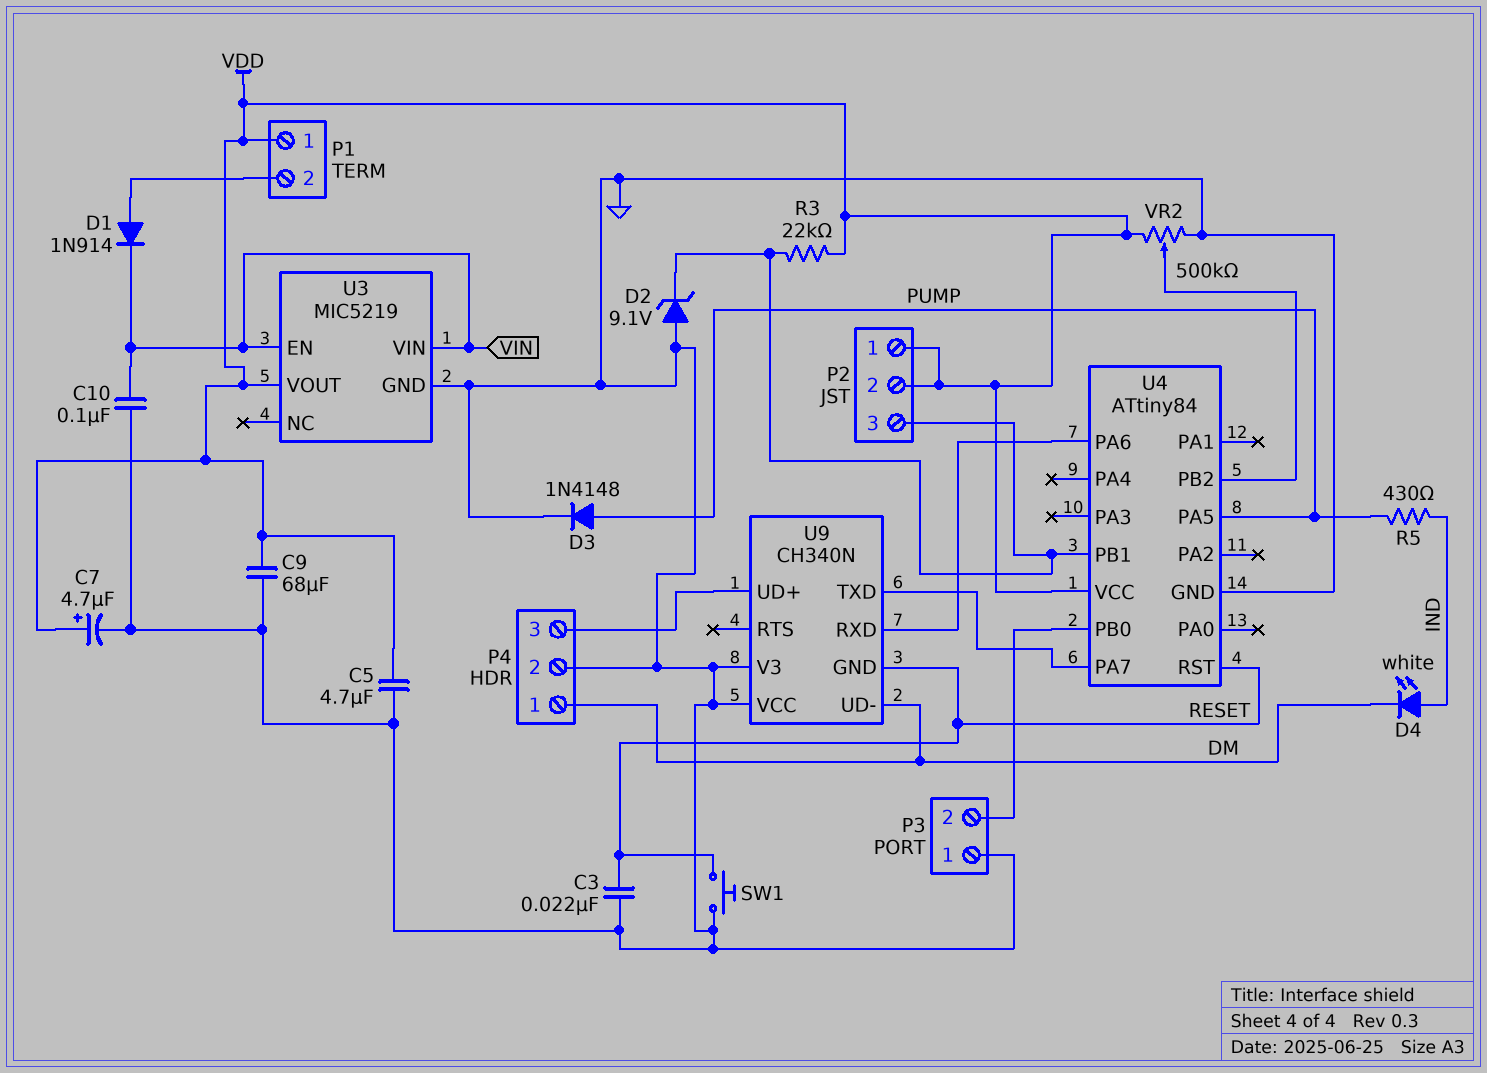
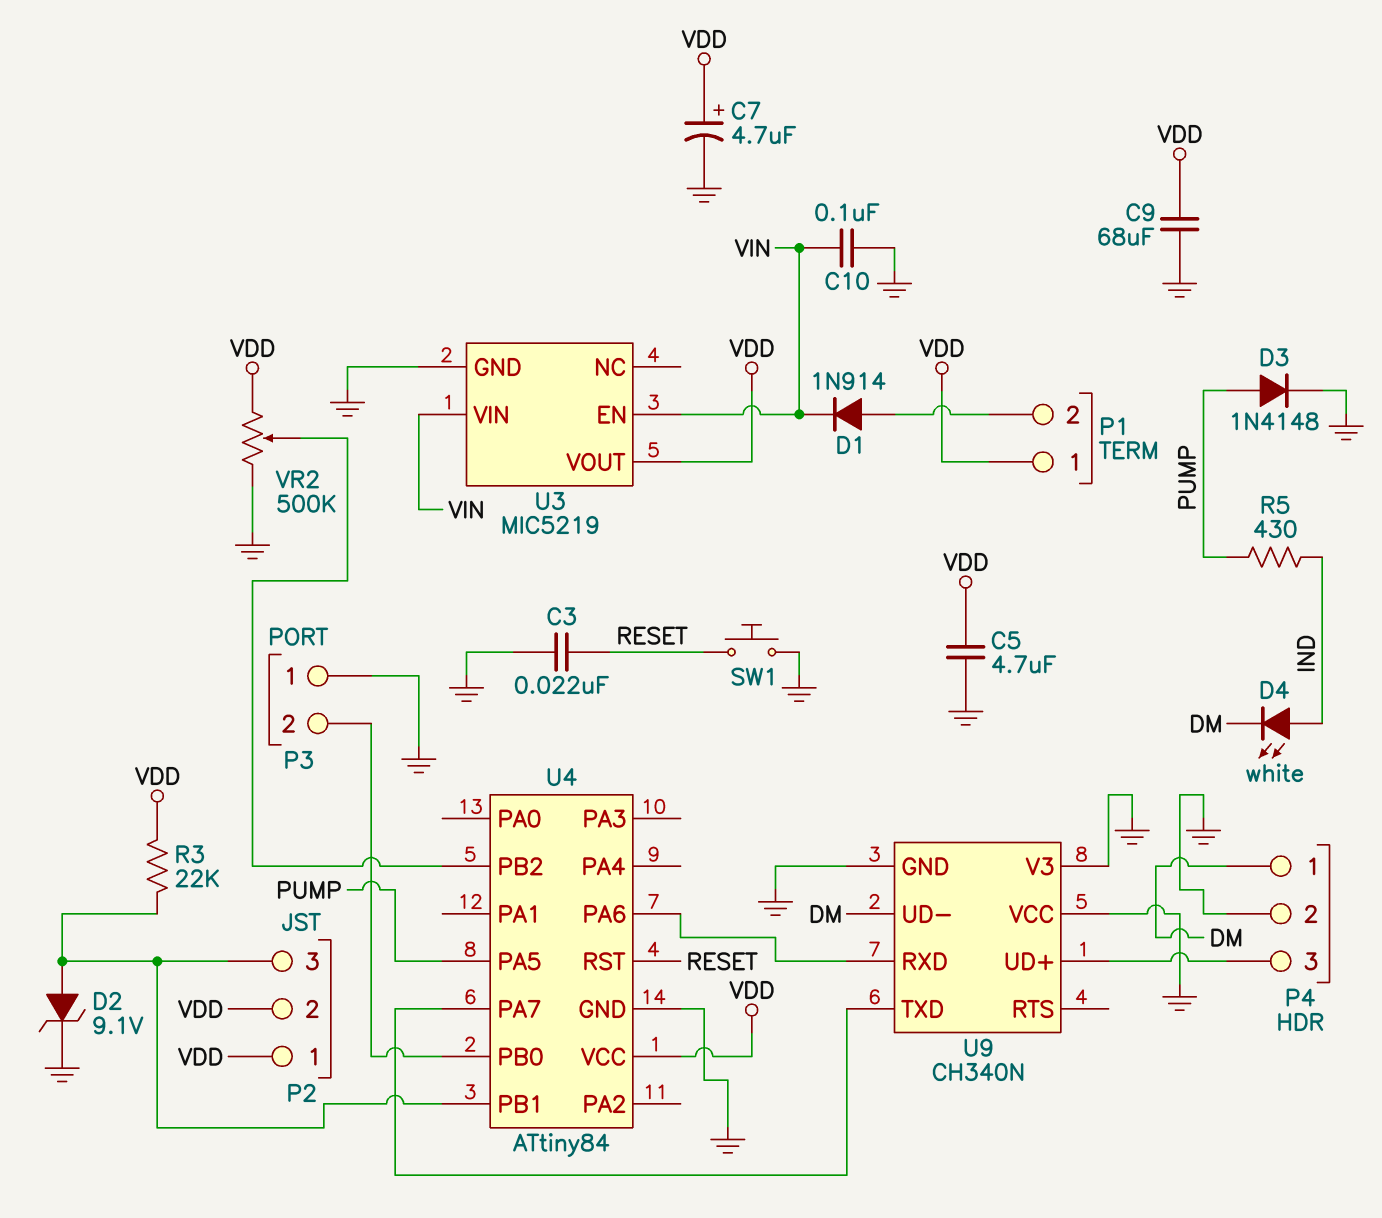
D2: zener 9.1V (A GND, K P2/3) -> zener 9.1V (A P2/3, K GND)
U9 pin GND: RESET -> GND

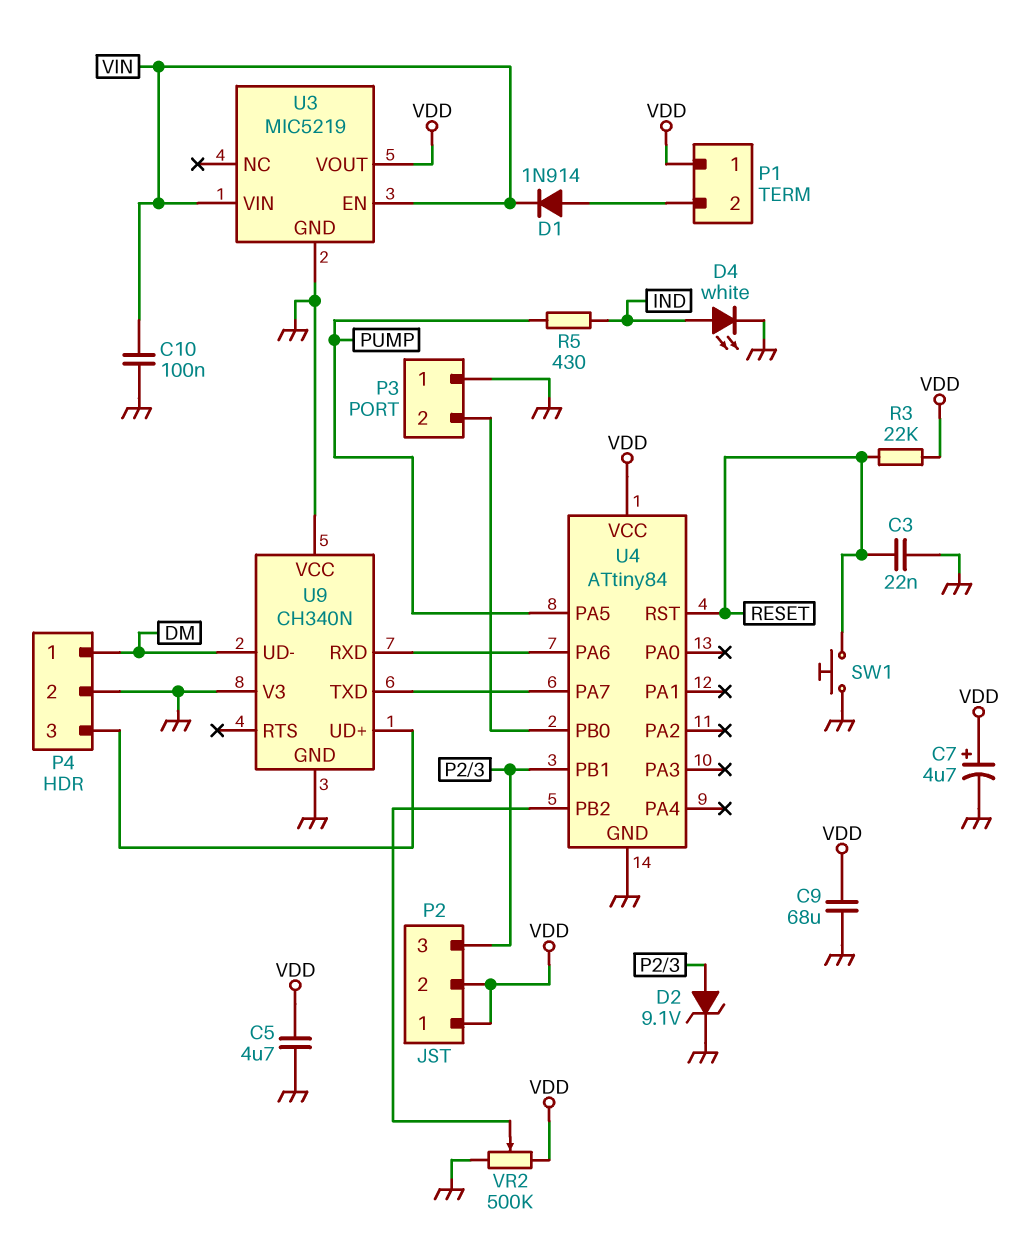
D3: diode 1N4148 (A PUMP, K GND) -> none
D4: LED white (A IND, K DM) -> LED white (A IND, K GND)
R3: 22k (P2/3, VDD) -> 22k (RESET, VDD)

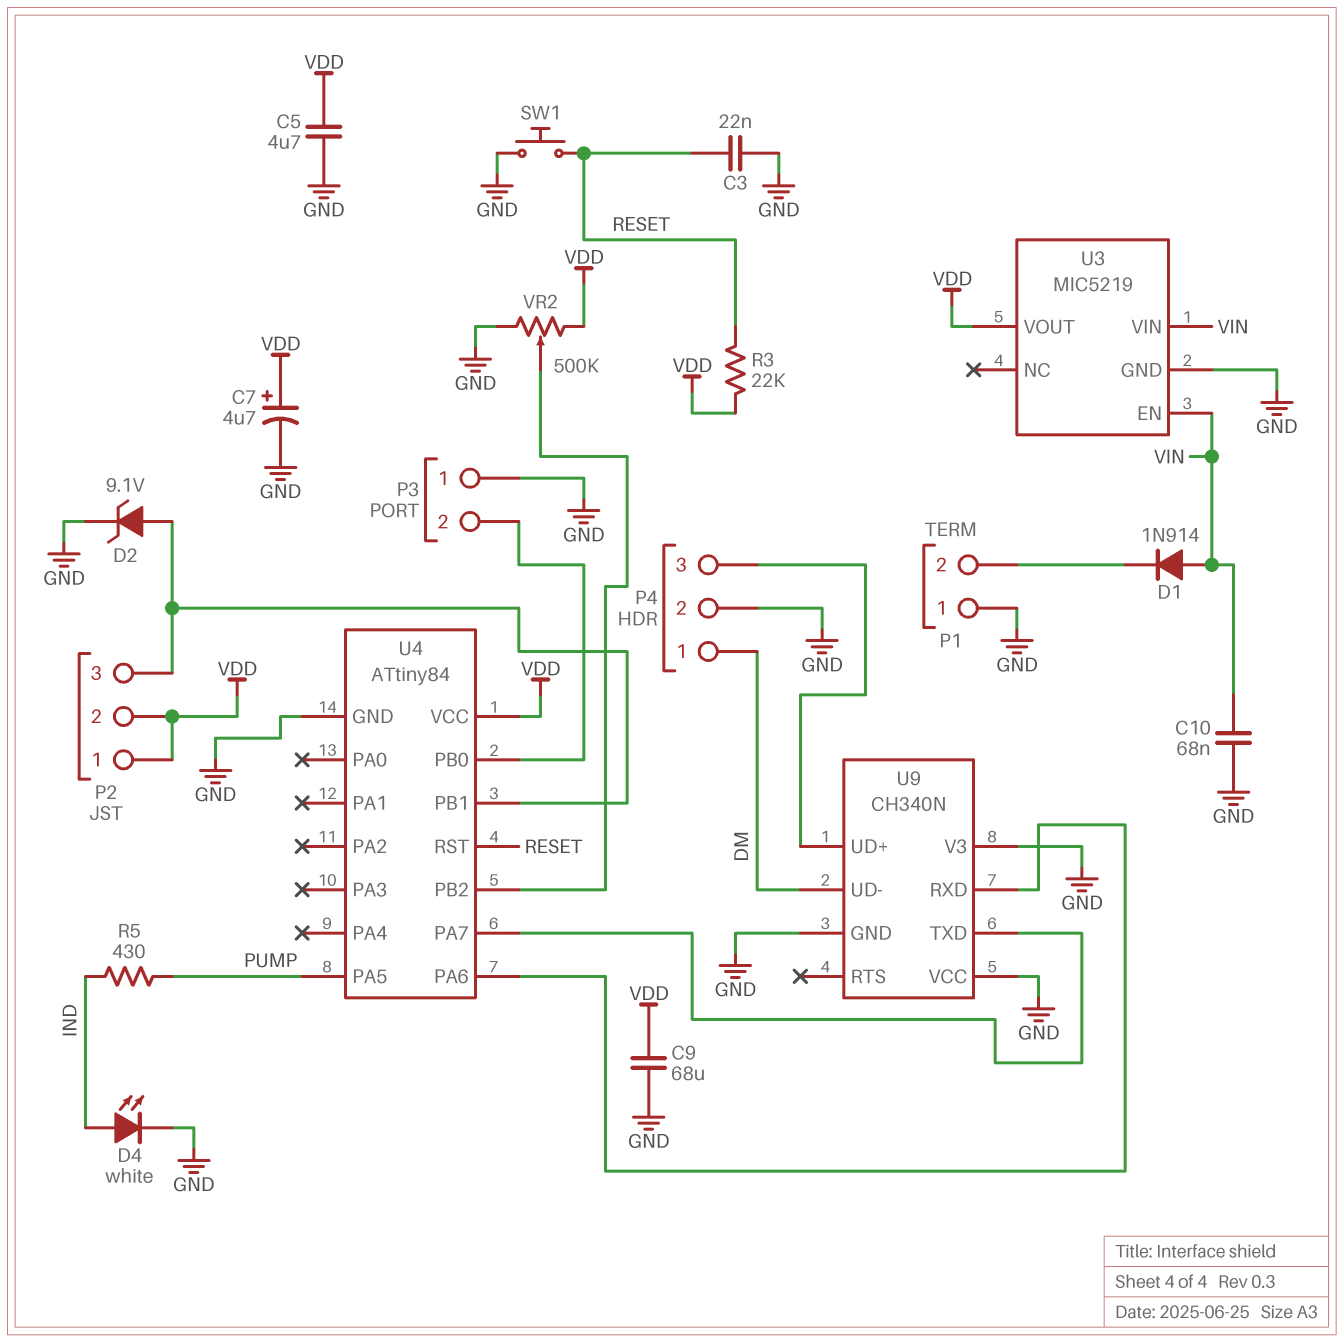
C10: 100nF (GND, VIN) -> 68nF (GND, VIN)
D1: diode 1N914 (A P1/2, K VIN) -> diode 1N914 (A VIN, K P1/2)
P1 pin 1: VDD -> GND

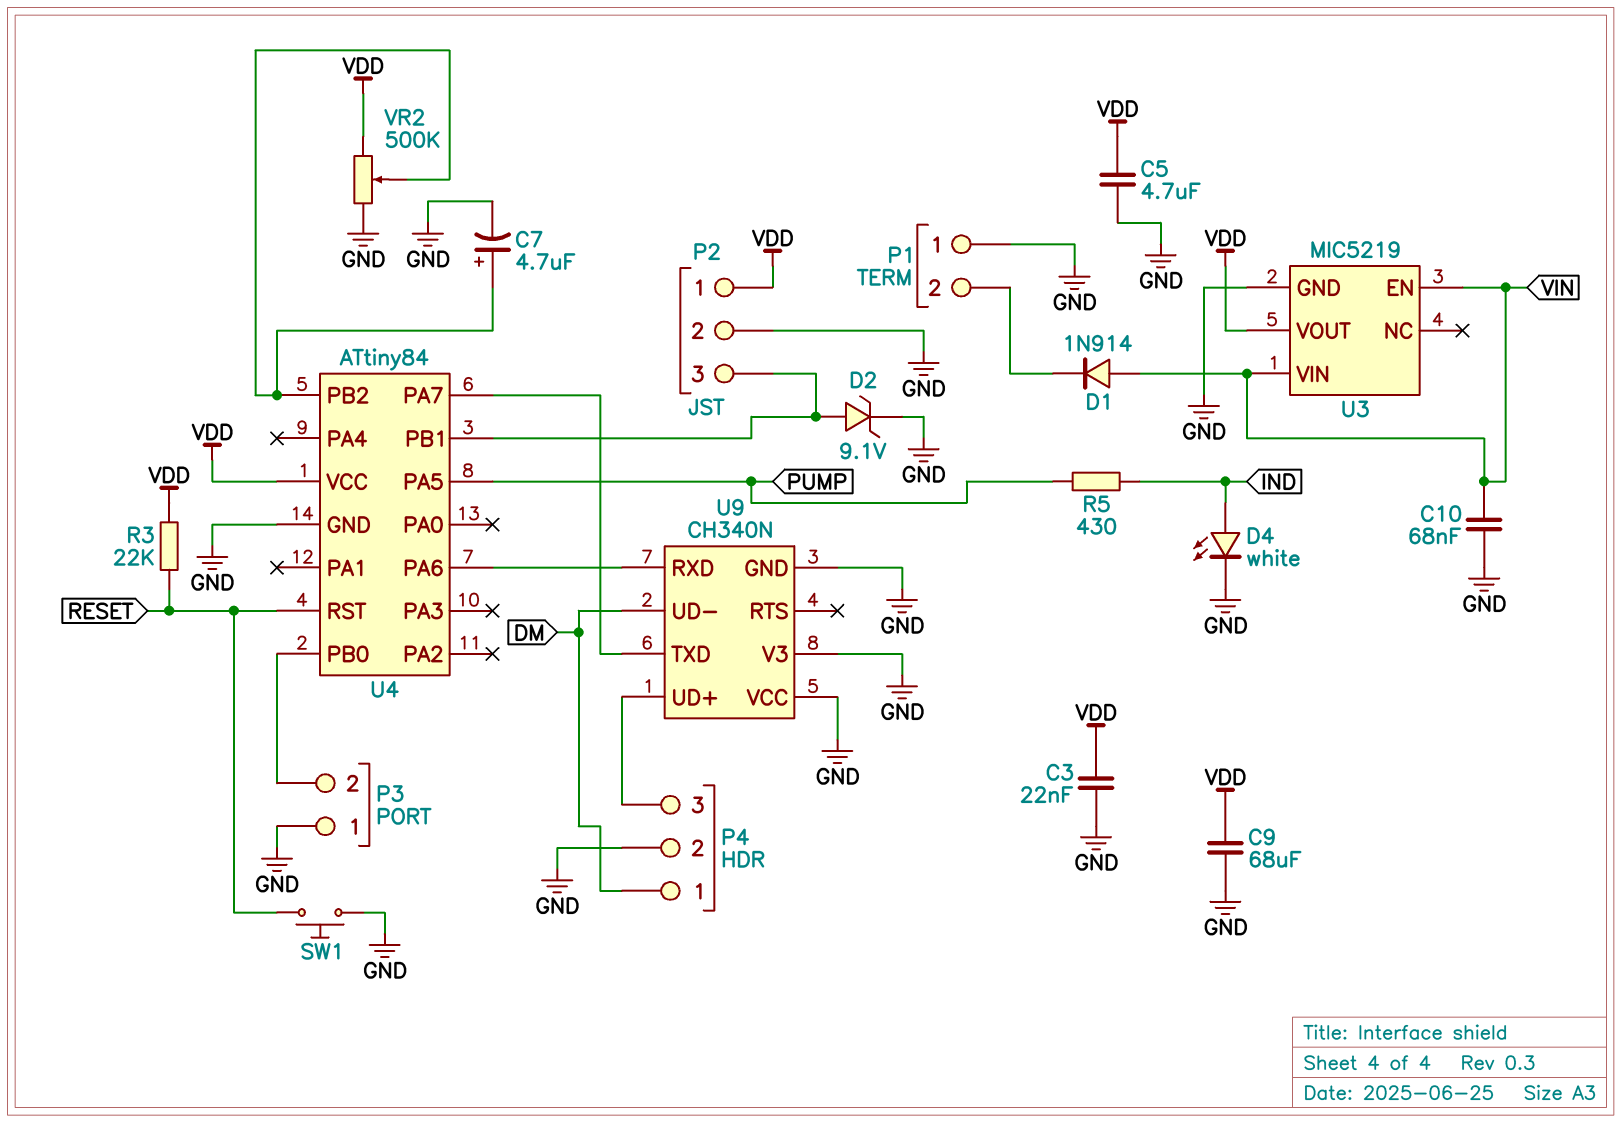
C3: 22nF (GND, RESET) -> 22nF (GND, VDD)
C7: 4.7uF (plus VDD, minus GND) -> 4.7uF (plus U4/PB2, minus GND)
P2 pin 2: VDD -> GND

